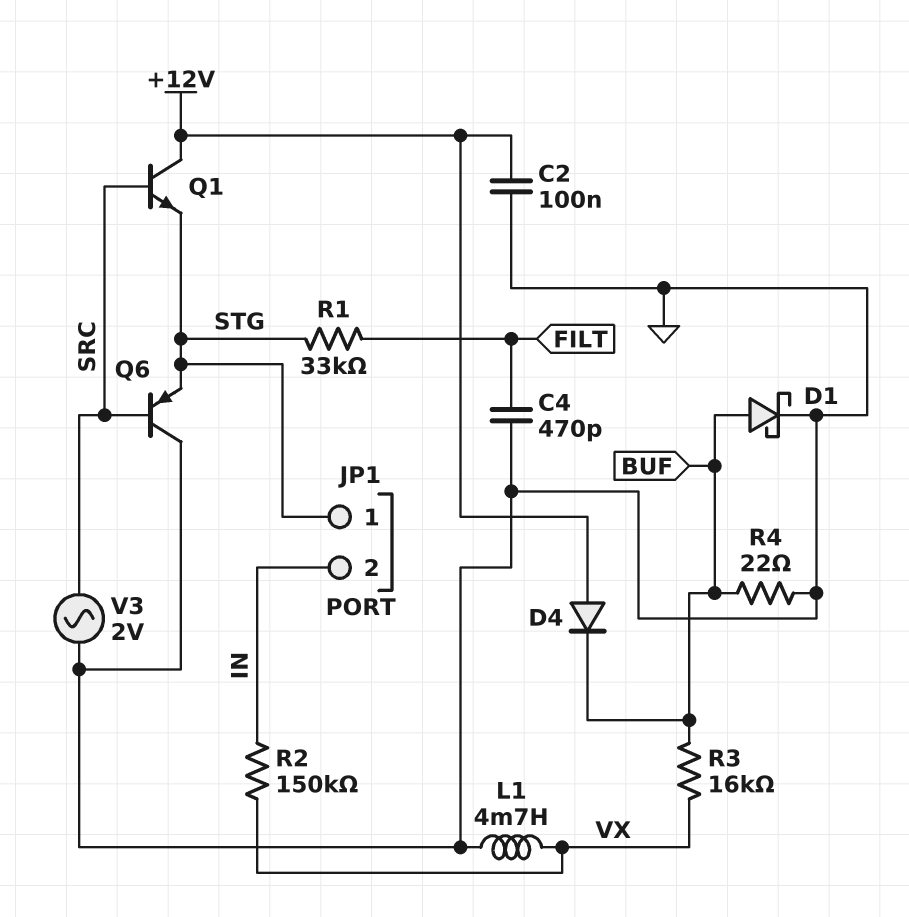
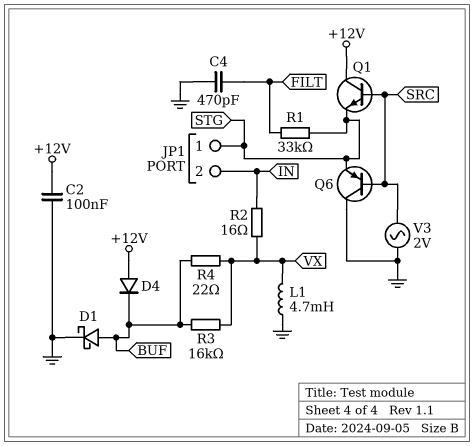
R2: 150k (IN, VX) -> 16 (IN, VX)
R4: 22 (BUF, GND) -> 22 (BUF, VX)

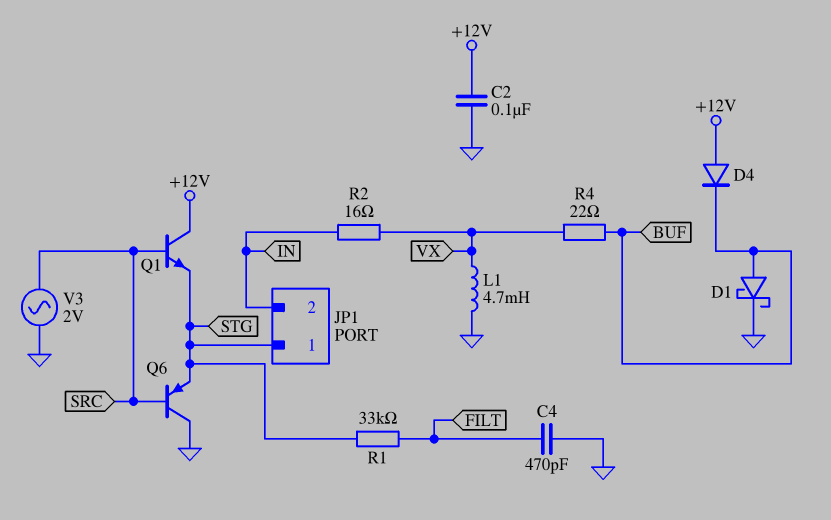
R3: 16k (BUF, VX) -> none

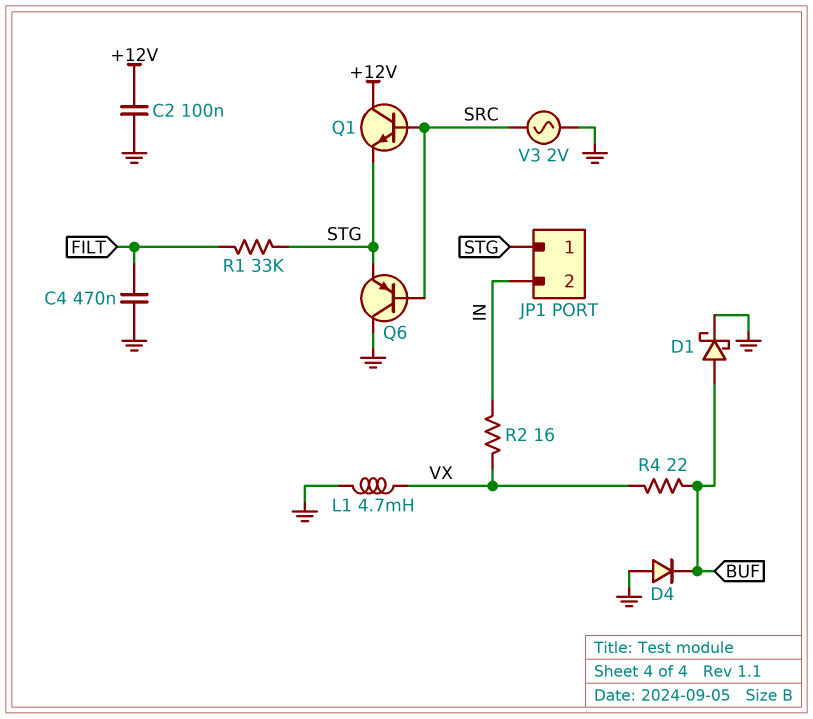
C4: 470pF (FILT, GND) -> 470nF (FILT, GND)
D4: diode (A +12V, K BUF) -> diode (A GND, K BUF)

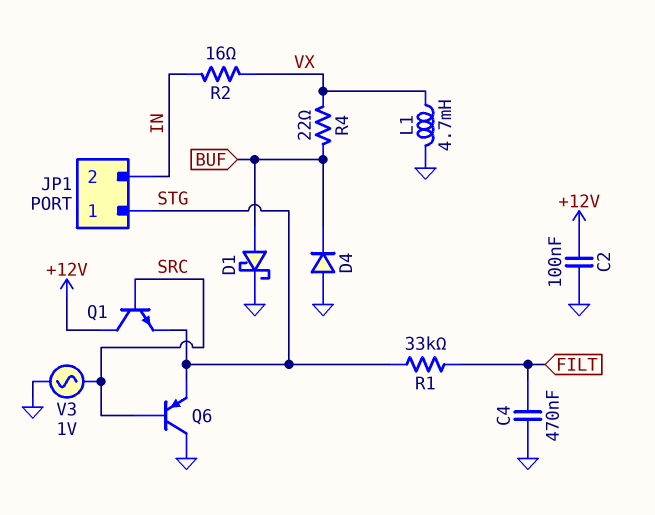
V3: AC 2V (GND, SRC) -> AC 1V (GND, SRC)

